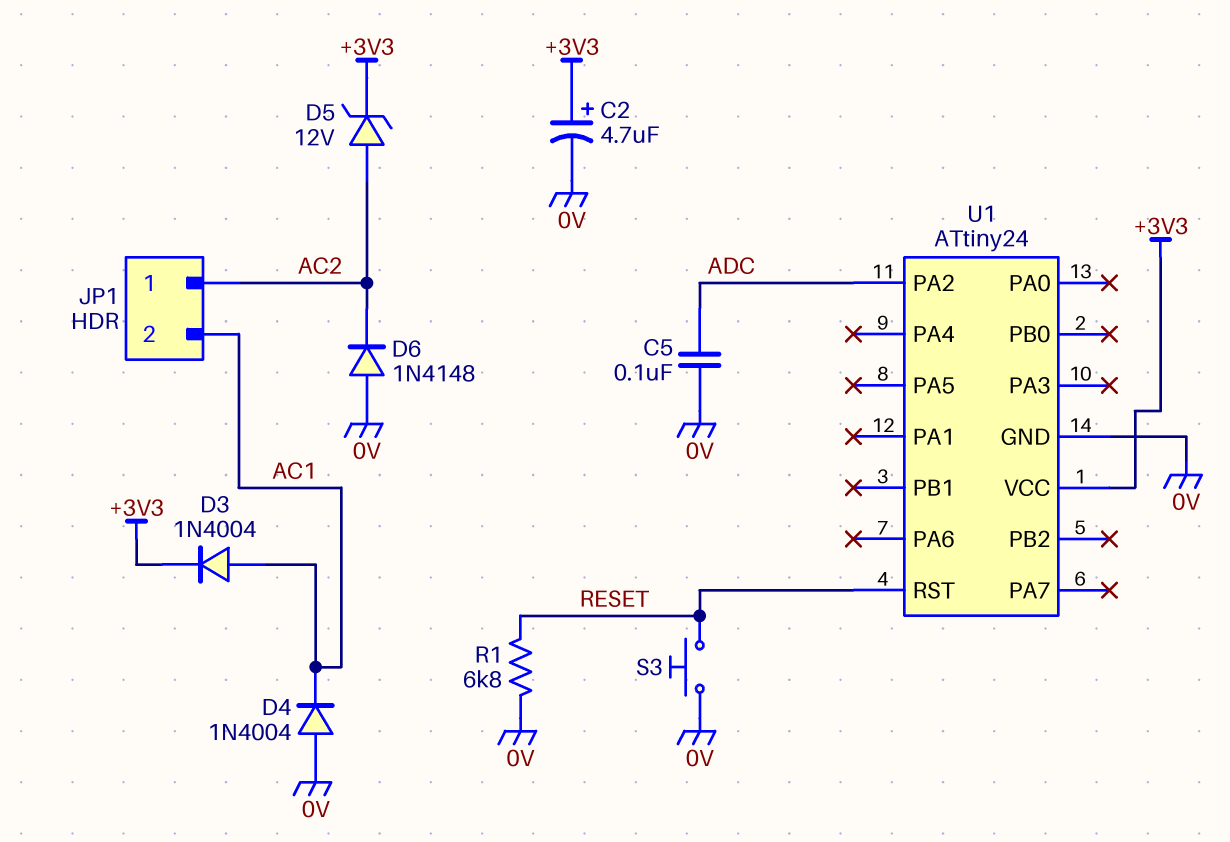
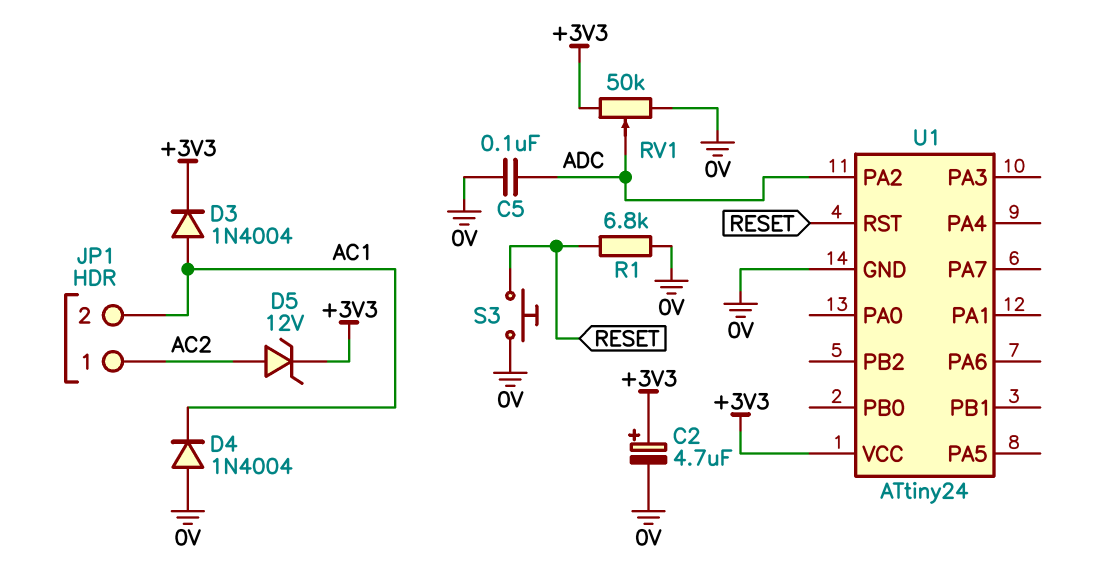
D6: diode 1N4148 (A 0V, K AC2) -> none
RV1: none -> 50k (+3V3, 0V, wiper ADC)

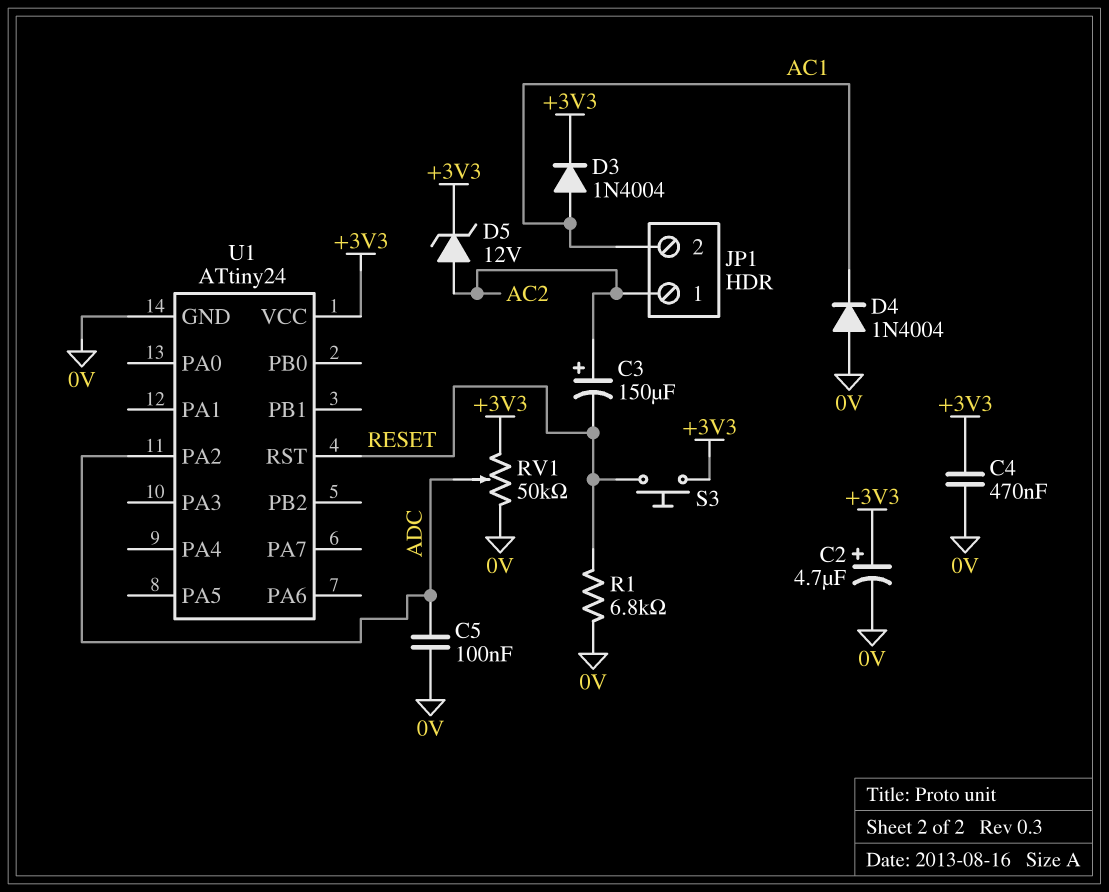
C3: none -> 150uF (plus AC2, minus RESET)
C4: none -> 470nF (+3V3, 0V)
S3: button (0V, RESET) -> button (+3V3, RESET)

